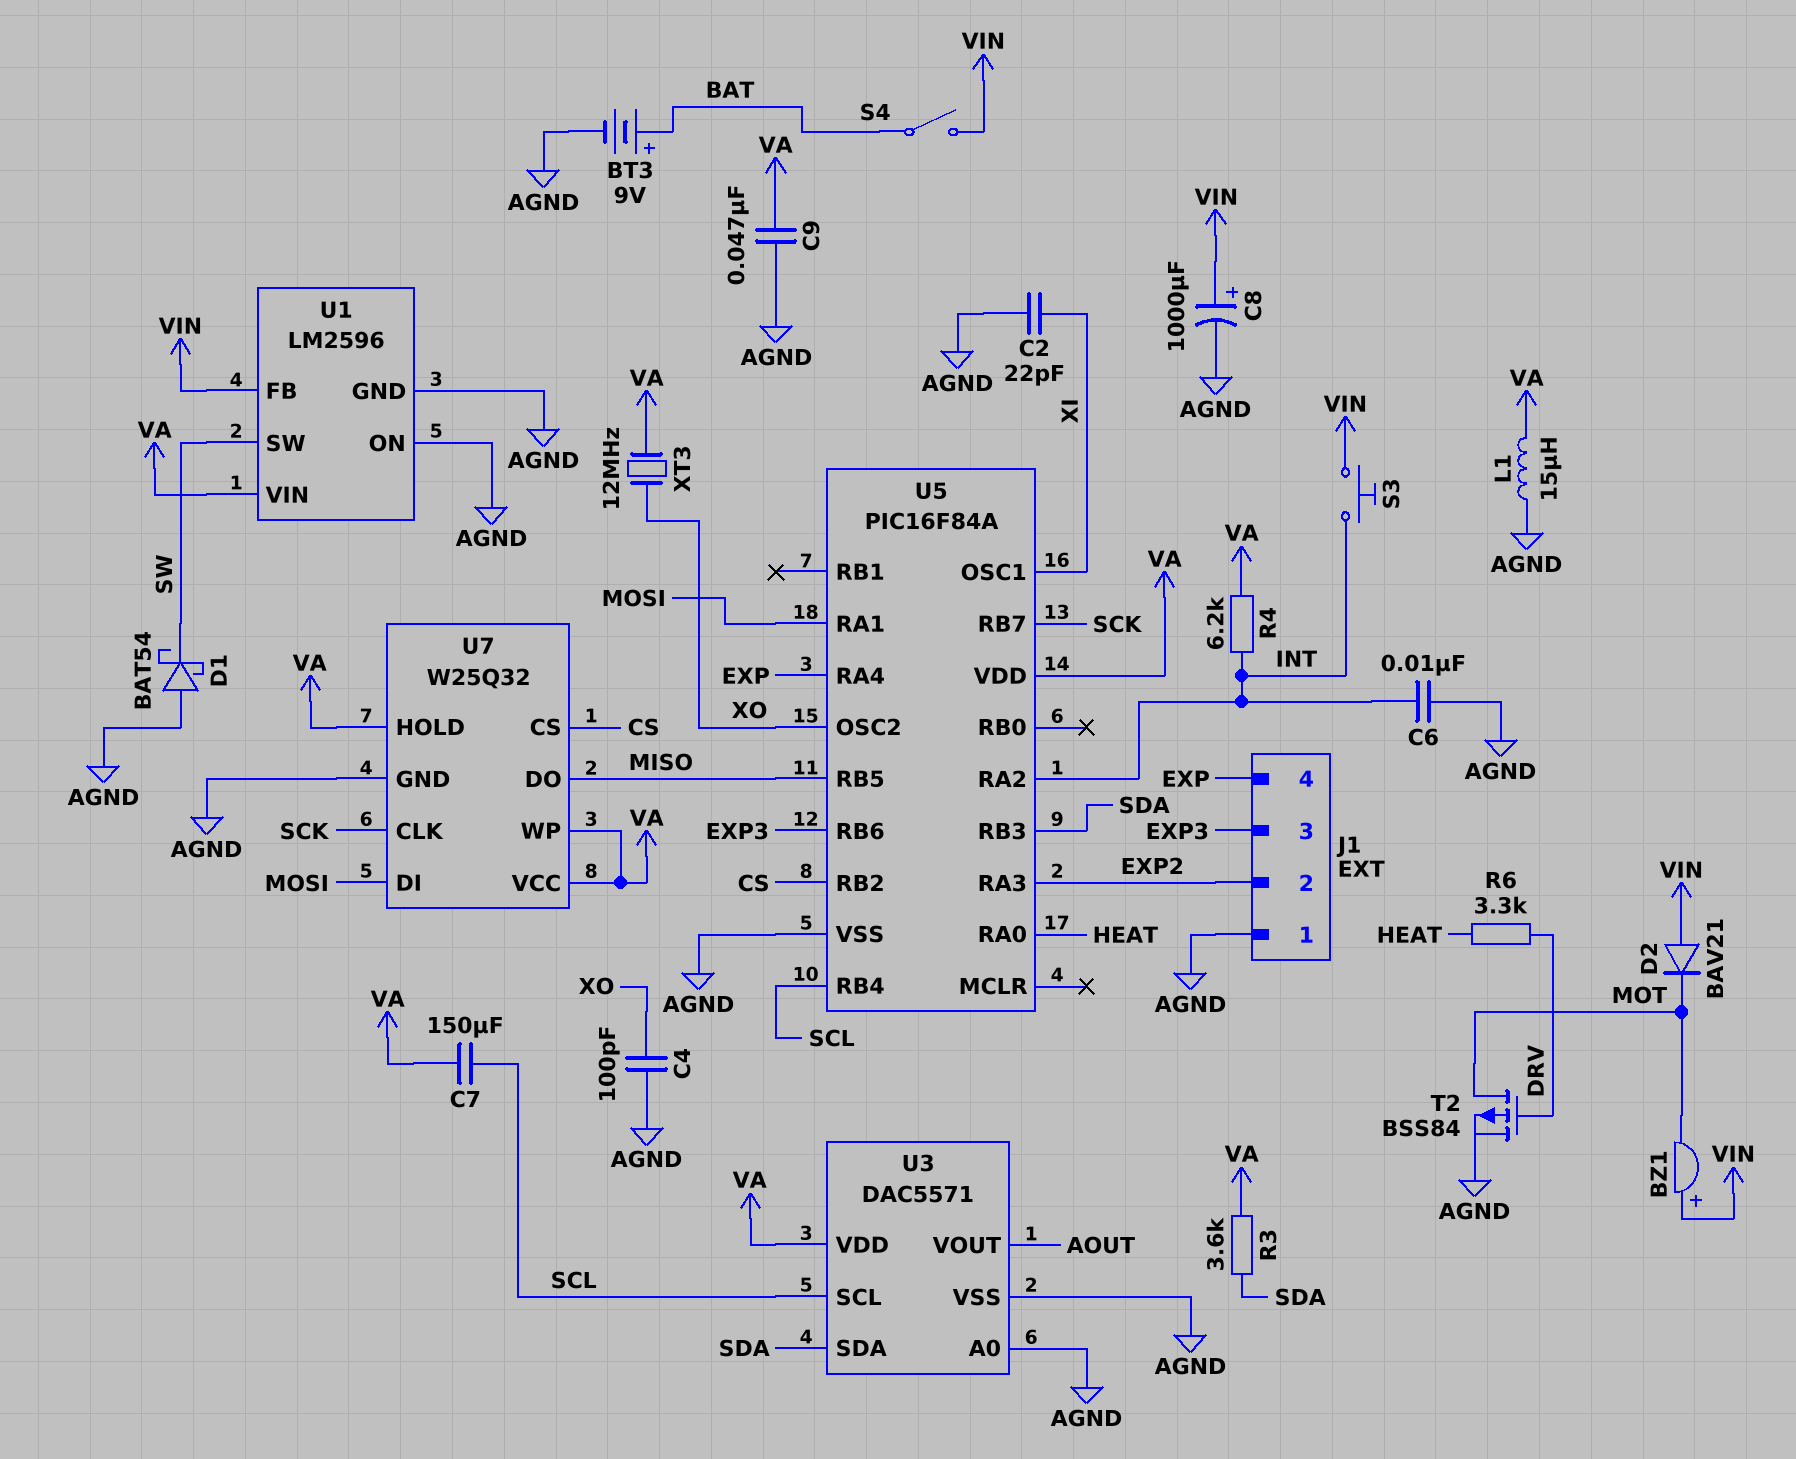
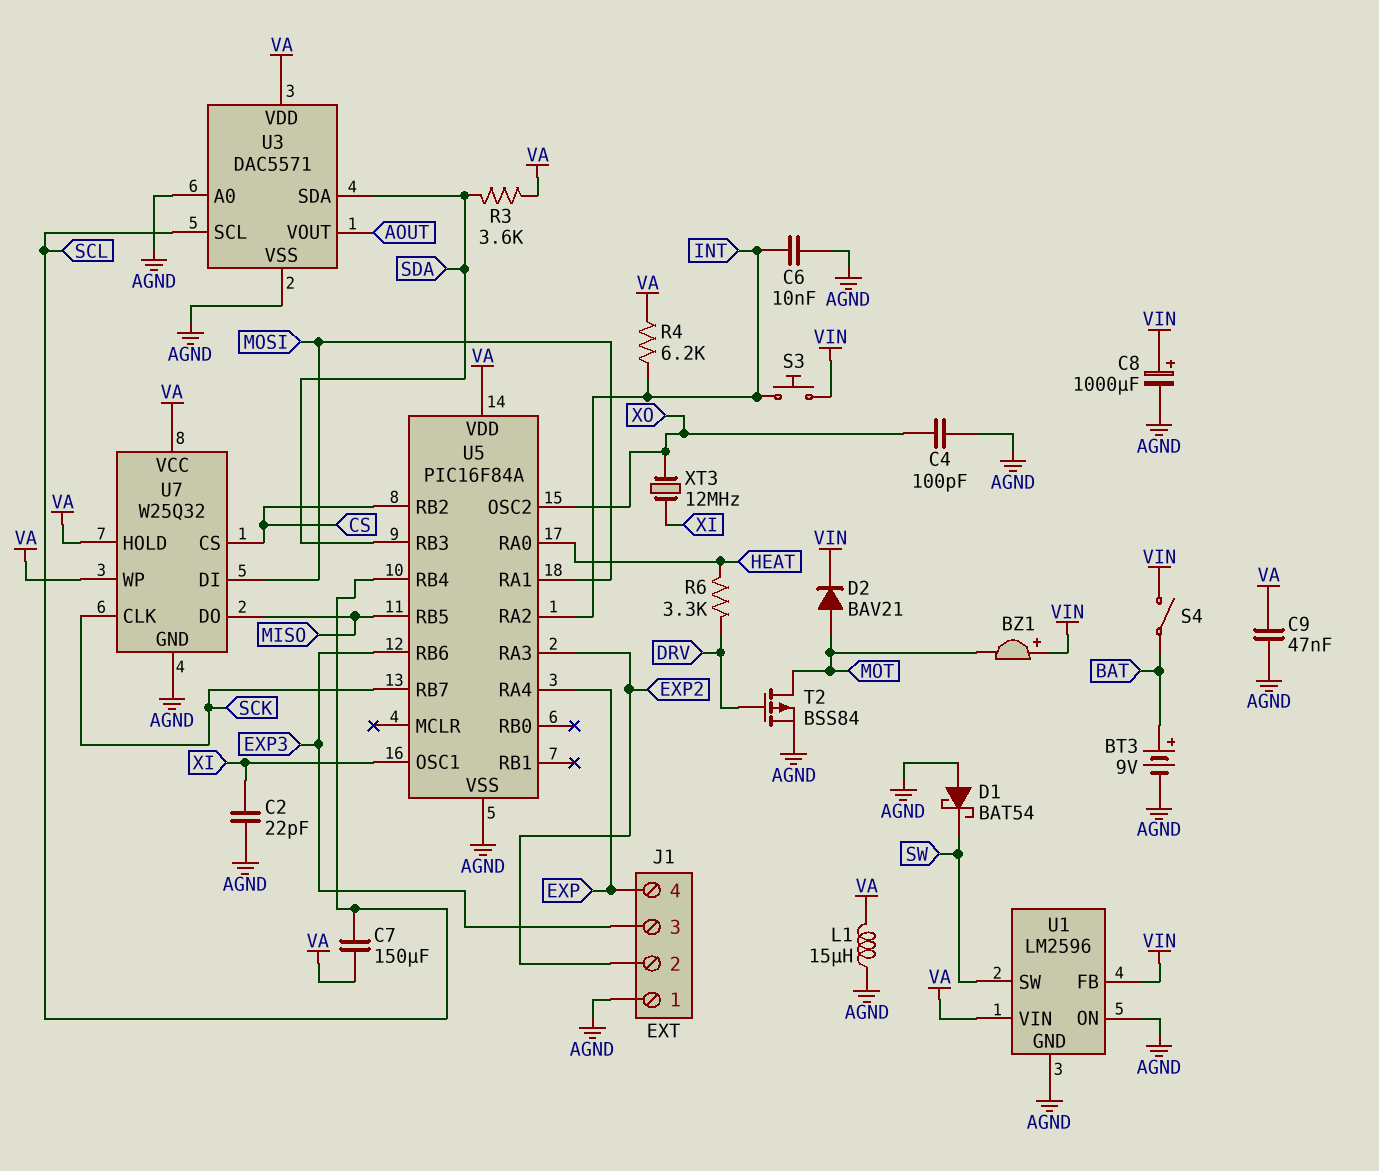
D2: diode BAV21 (A VIN, K MOT) -> diode BAV21 (A MOT, K VIN)
XT3: 12MHz (VA, XO) -> 12MHz (XI, XO)

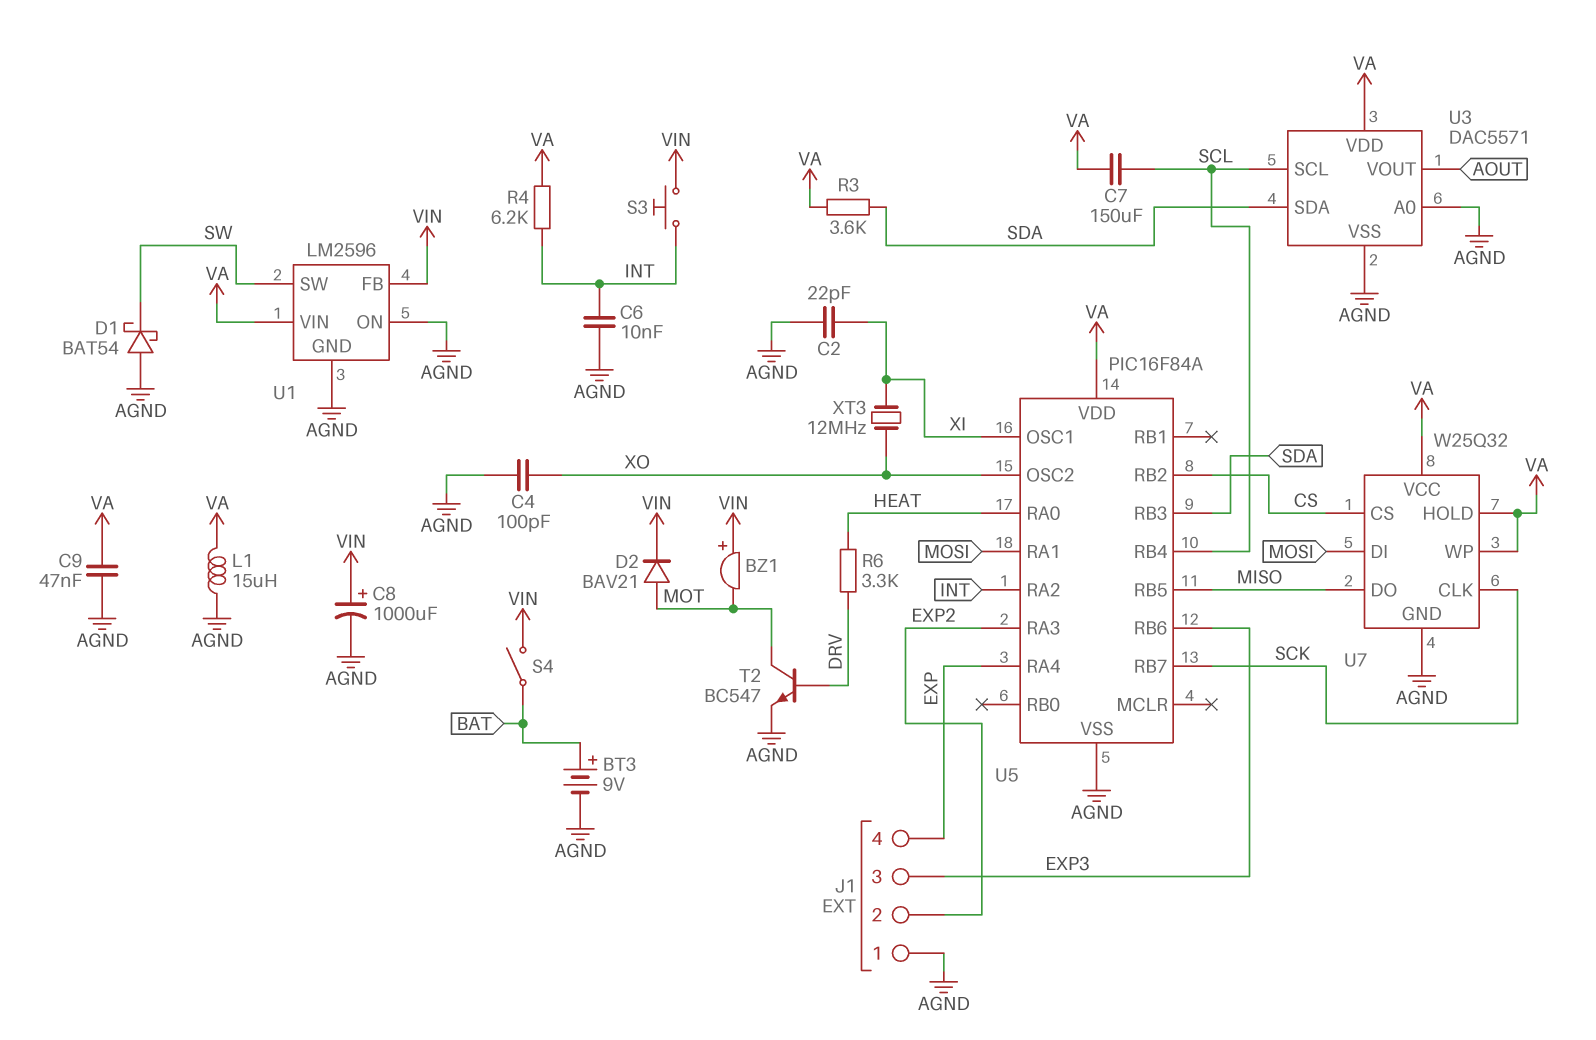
T2: PMOS BSS84 (G DRV, D MOT, S AGND) -> NPN BC547 (B DRV, C MOT, E AGND)

